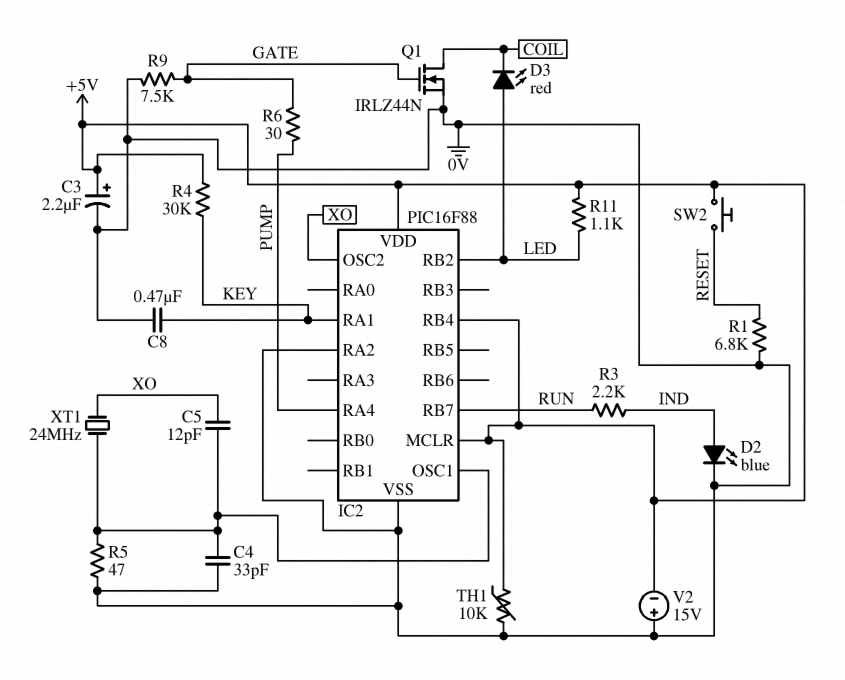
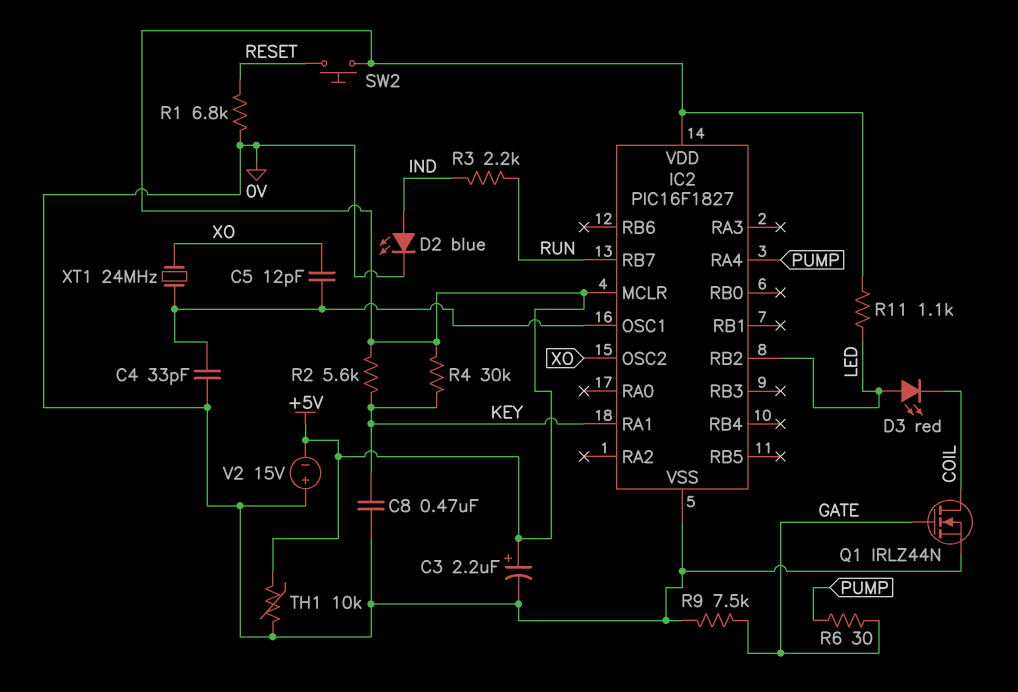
IC2: PIC16F88 -> PIC16F1827
IC2 pin RA2: 0V -> none
IC2 pin RB4: +5V -> none
R2: none -> 5.6k (+5V, KEY)
R5: 47 (0V, IC2/OSC1) -> none

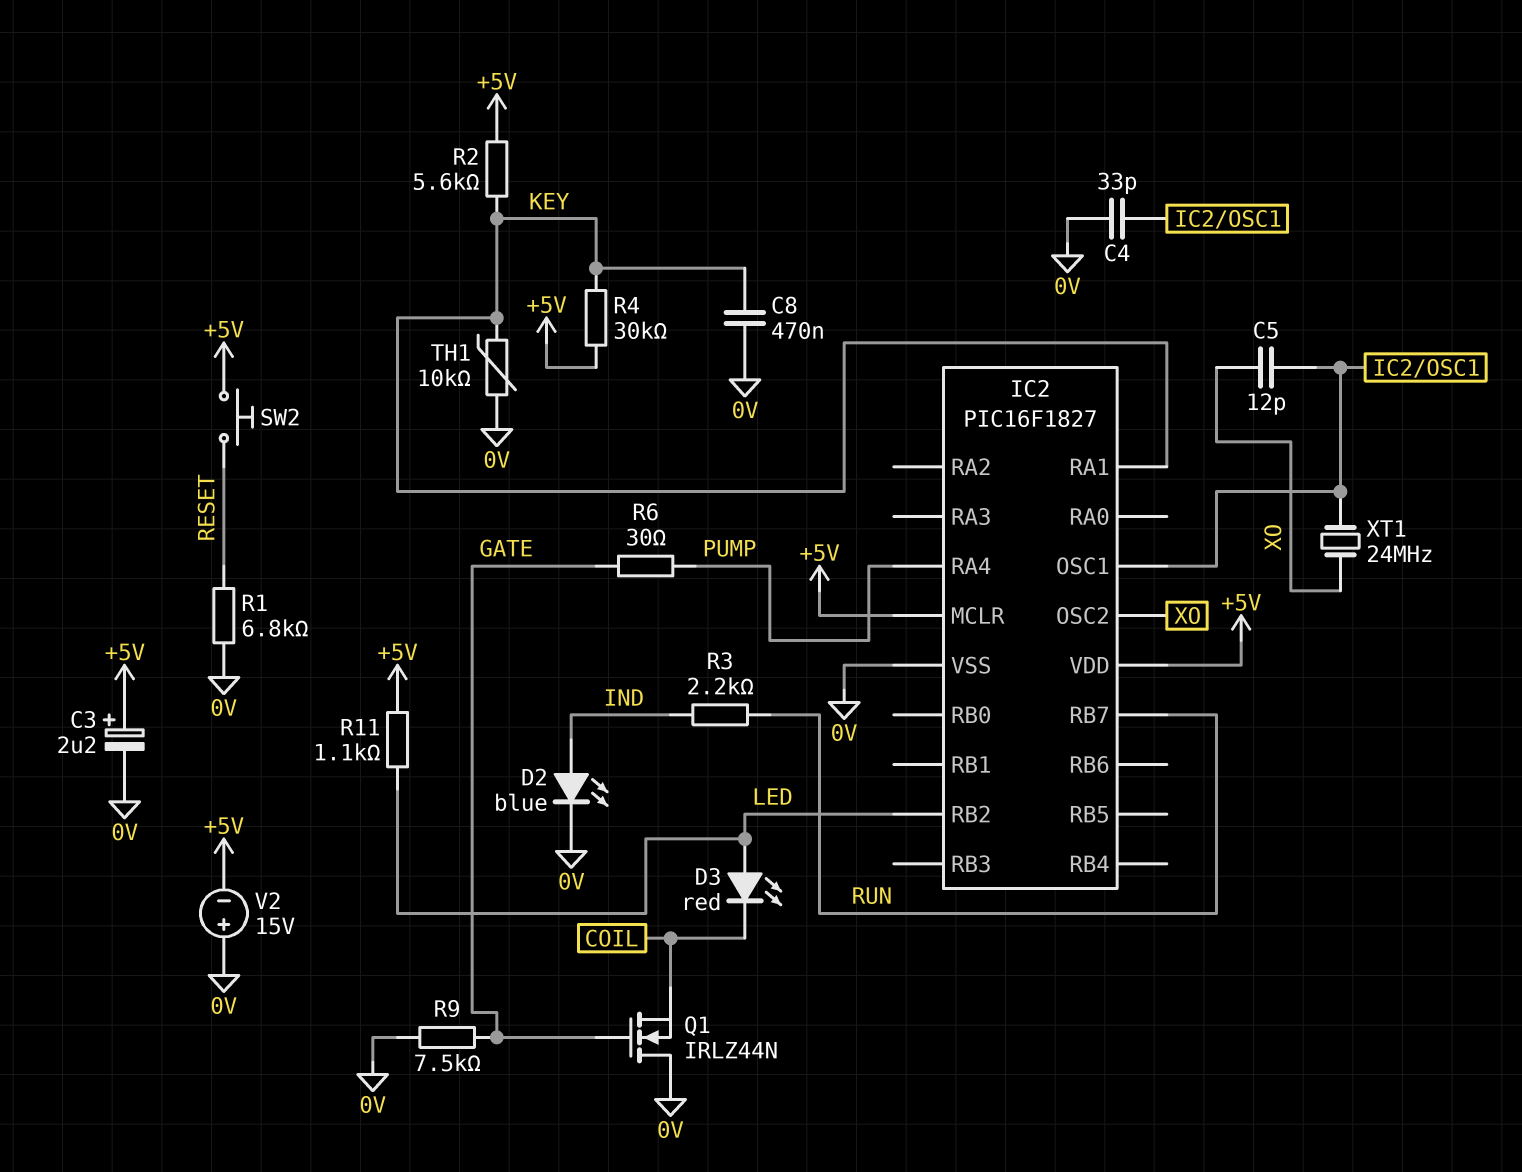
Q1: NMOS IRLZ44N (G GATE, D COIL, S 0V) -> NMOS IRLZ44N (G GATE, D 0V, S COIL)
TH1: 10k (+5V, 0V) -> 10k (0V, KEY)

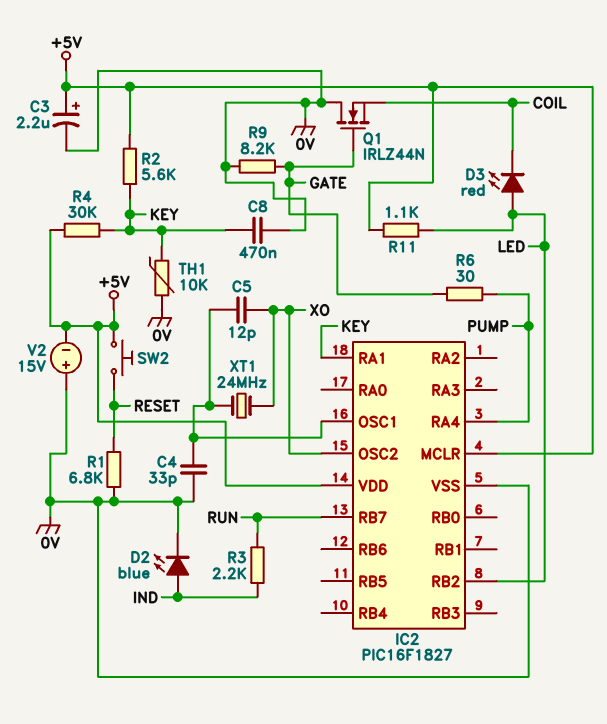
R9: 7.5k (0V, GATE) -> 8.2k (0V, GATE)

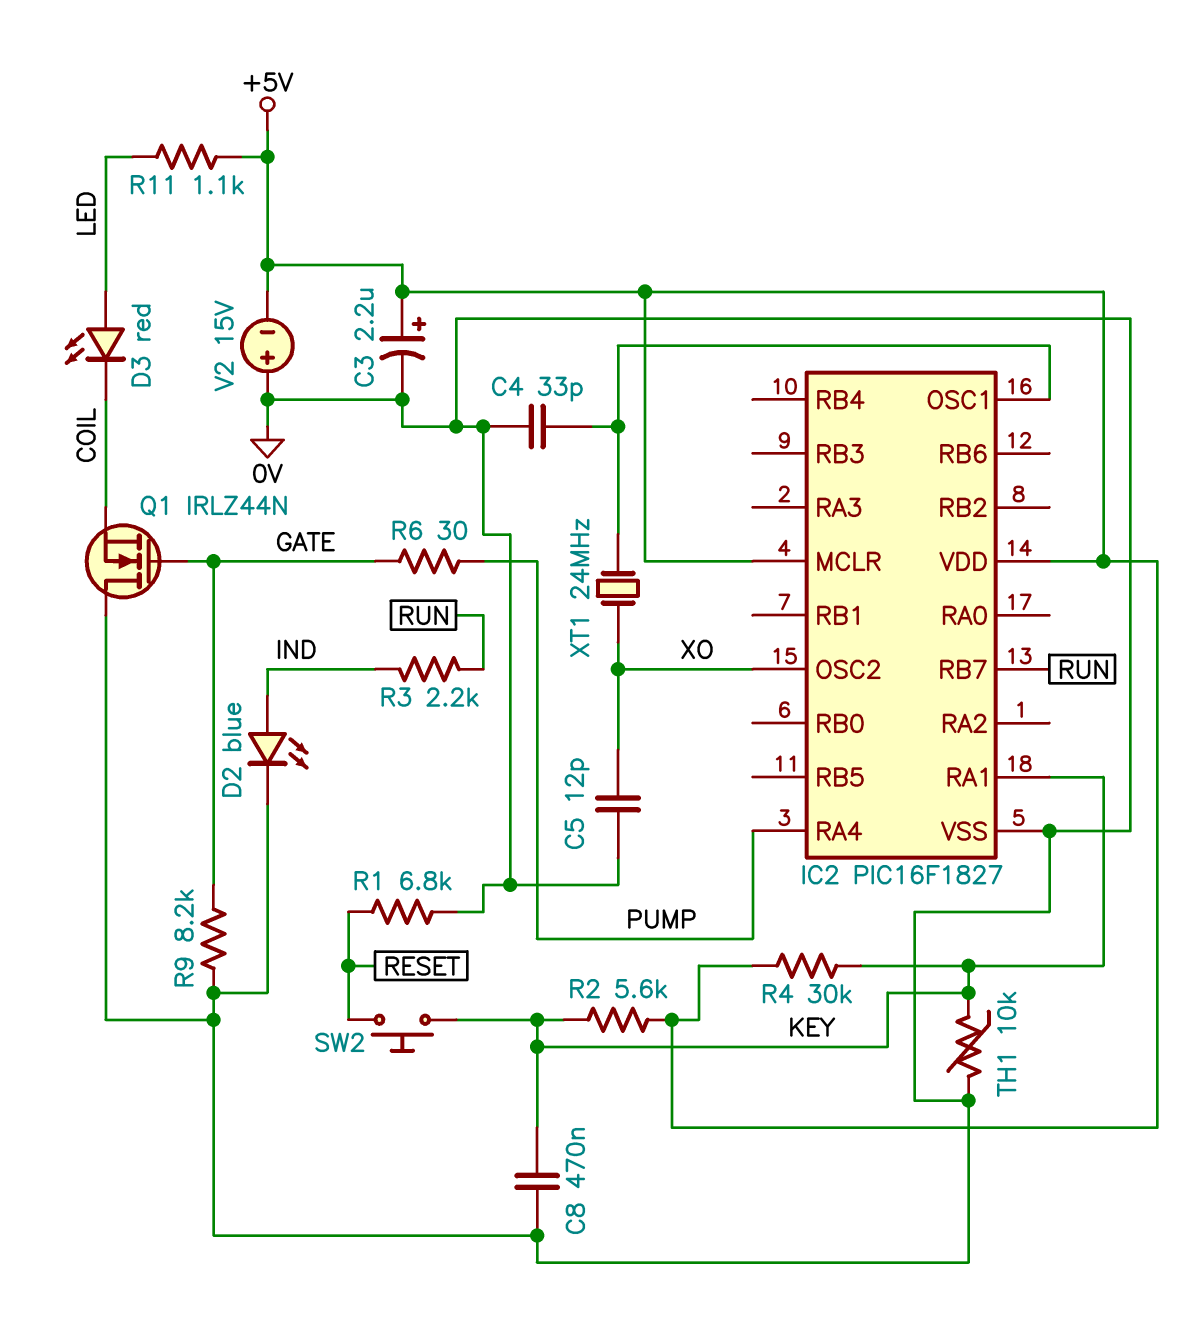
C5: 12pF (IC2/OSC1, XO) -> 12pF (0V, XO)
IC2 pin RB2: LED -> none
SW2: button (+5V, RESET) -> button (KEY, RESET)

